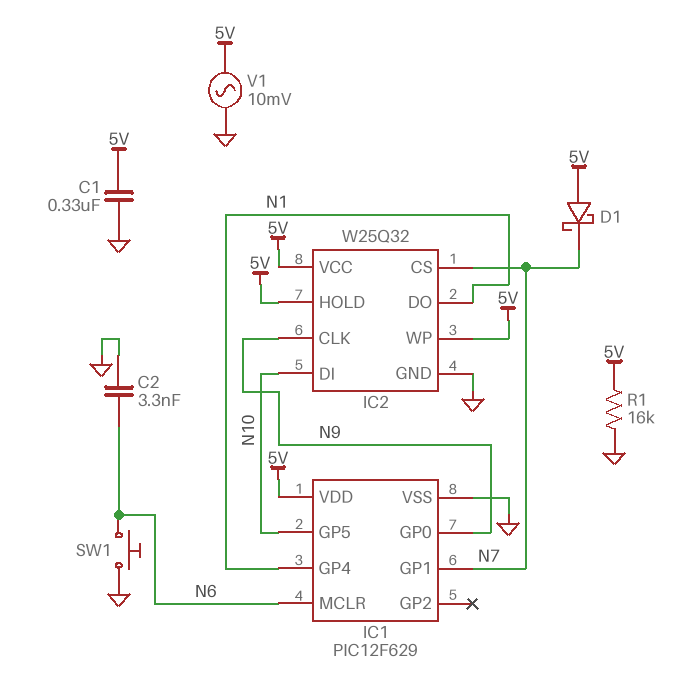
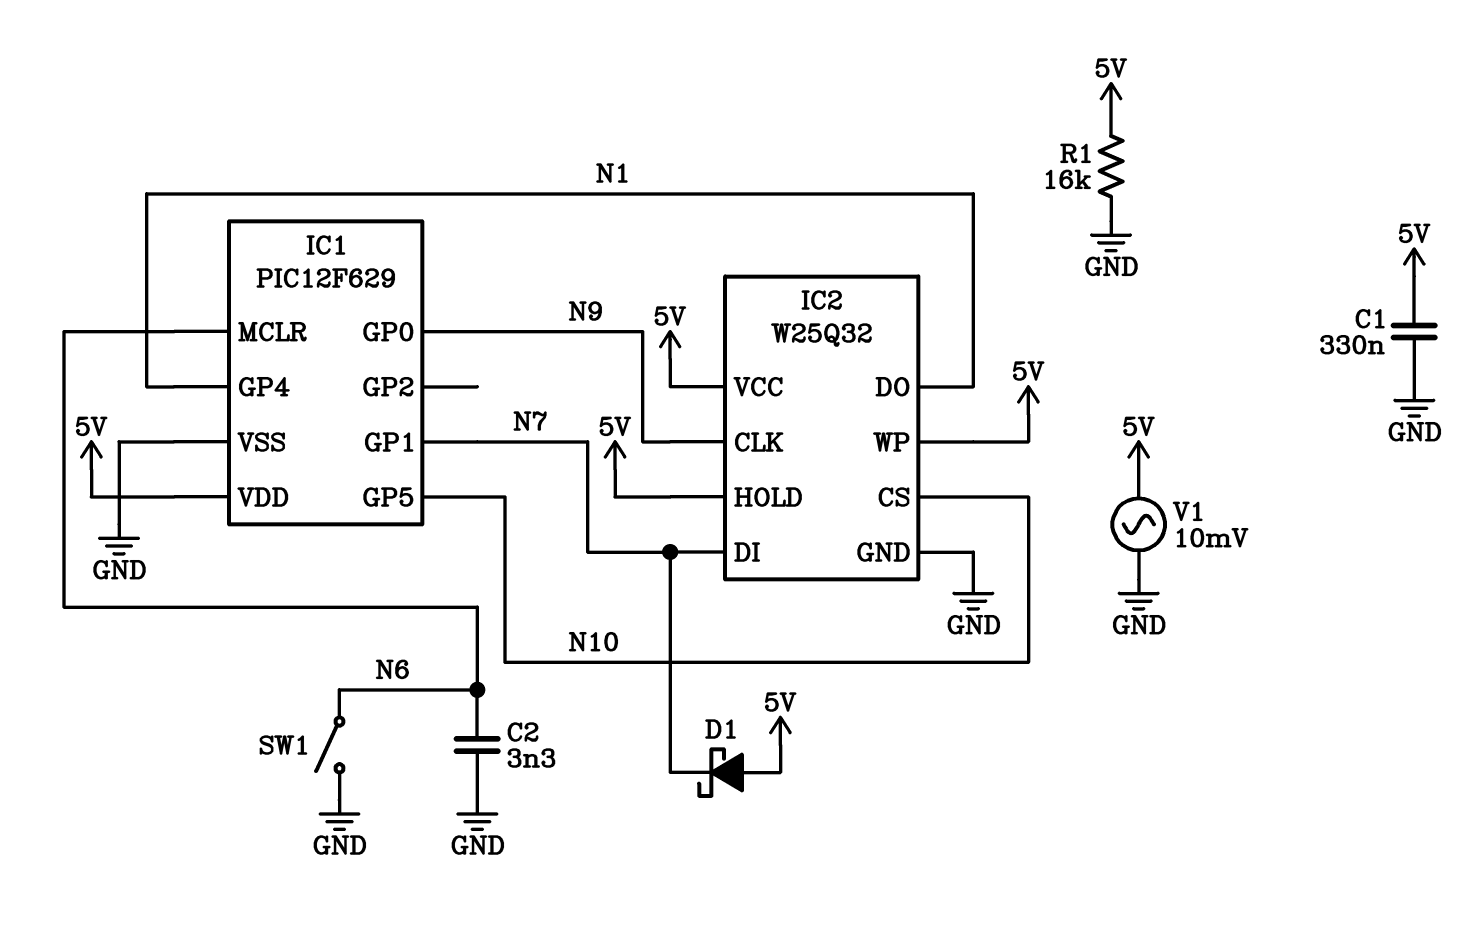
IC2 pin CS: N7 -> N10
IC2 pin DI: N10 -> N7
SW1: button (GND, N6) -> switch (GND, N6)

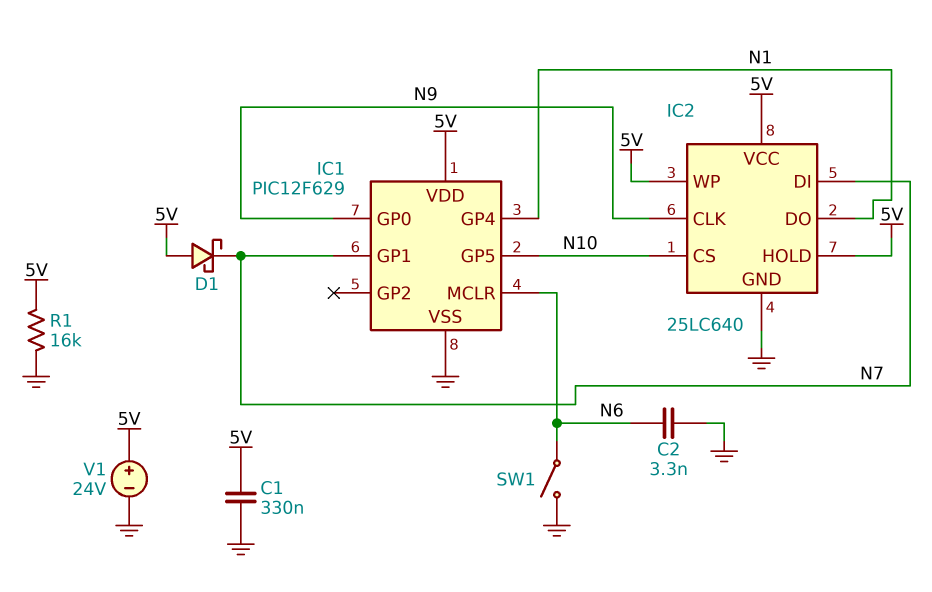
IC2: W25Q32 -> 25LC640
V1: AC 10mV (5V, GND) -> 24V (plus 5V, minus GND)

